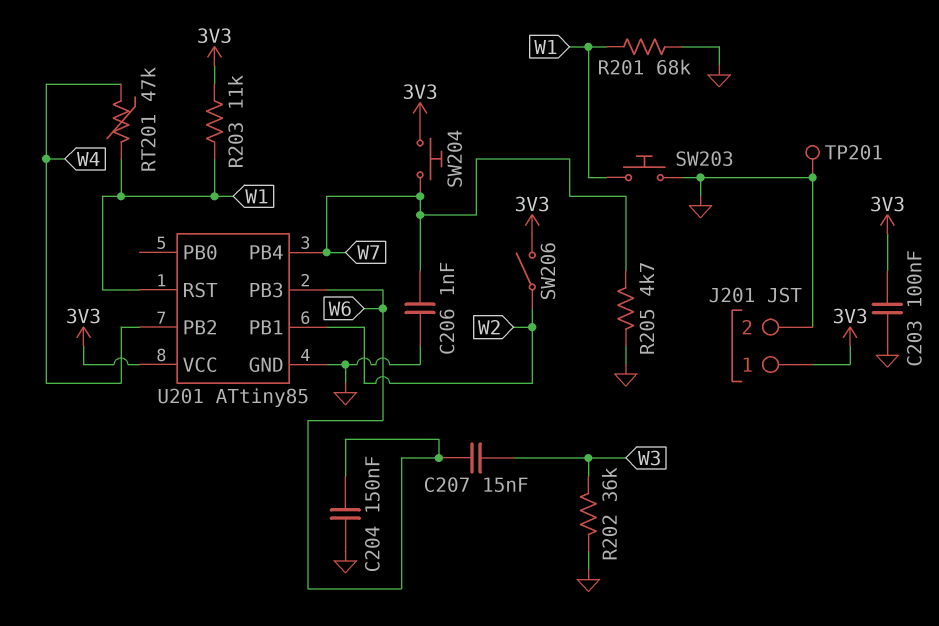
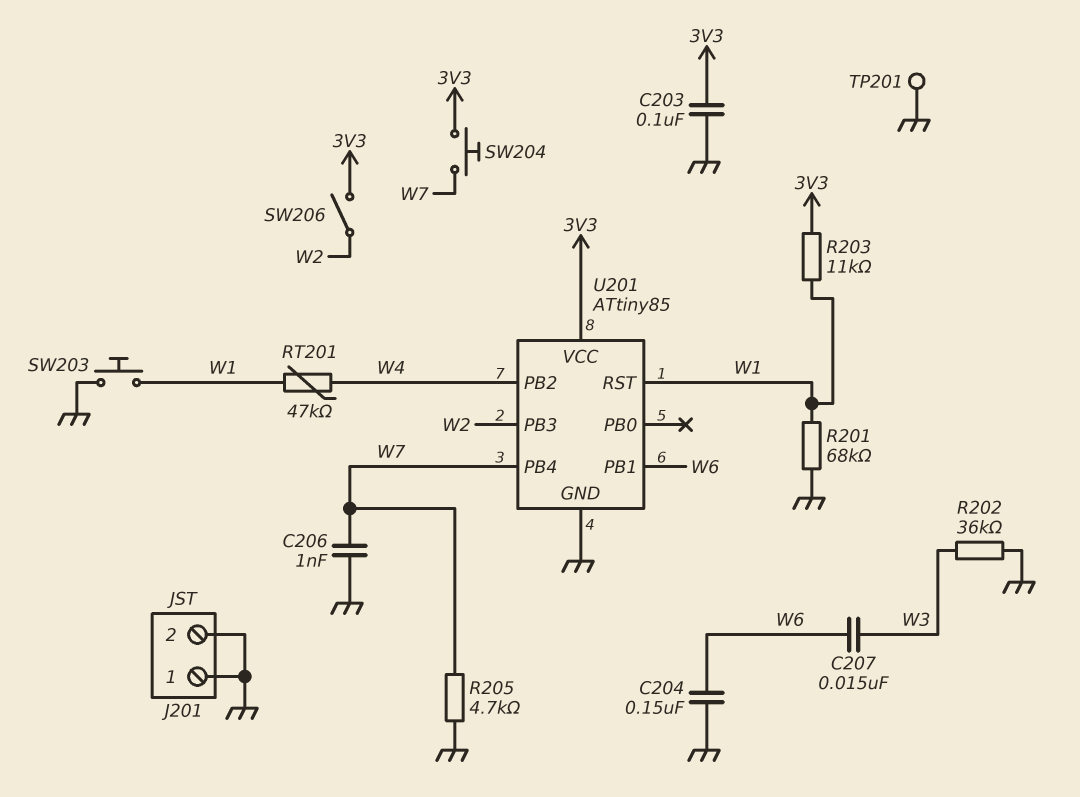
J201 pin 1: 3V3 -> GND
U201 pin PB1: W2 -> W6
U201 pin PB3: W6 -> W2

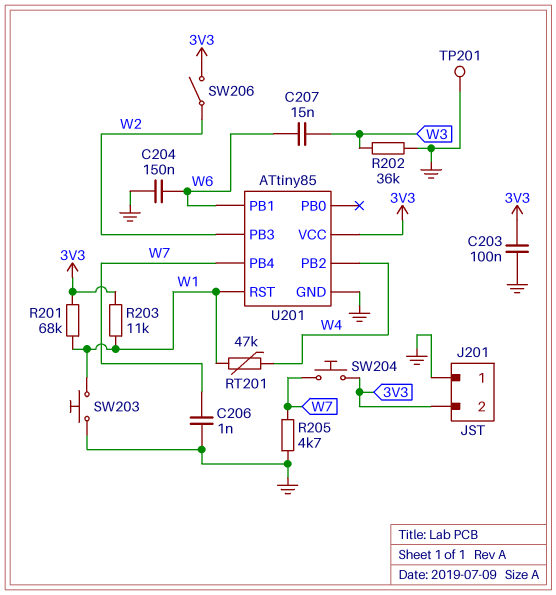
J201 pin 2: GND -> 3V3
R201: 68k (GND, W1) -> 68k (3V3, W1)

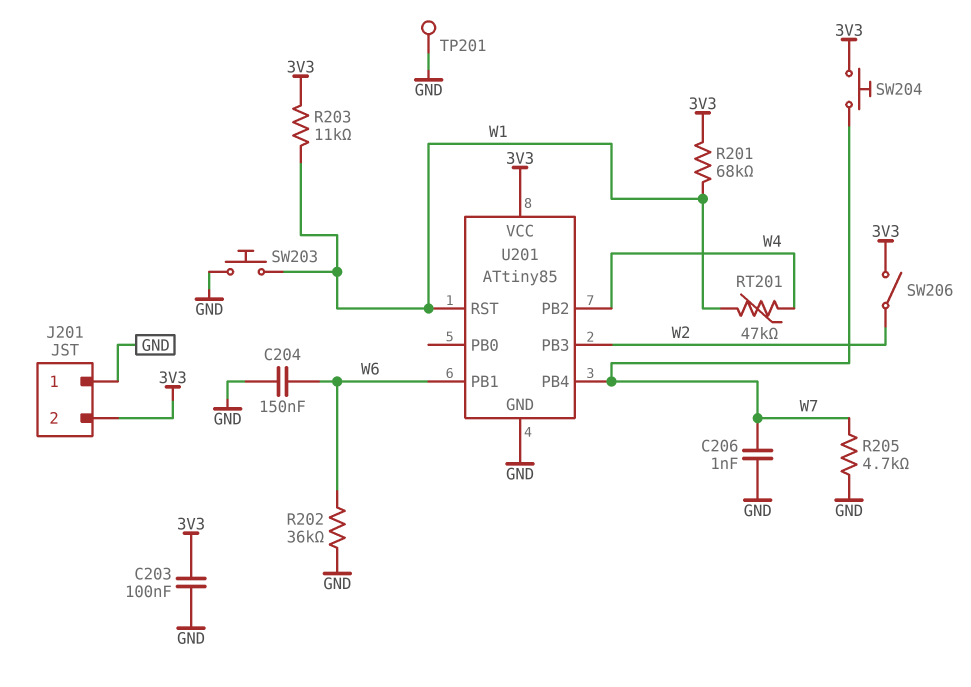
C207: 15nF (W3, W6) -> none
R202: 36k (GND, W3) -> 36k (GND, W6)

